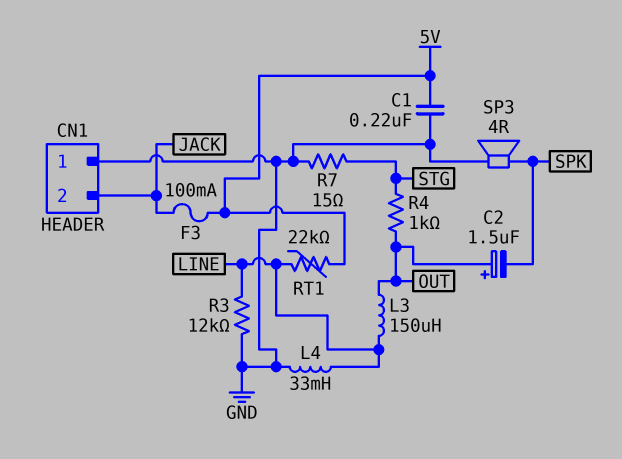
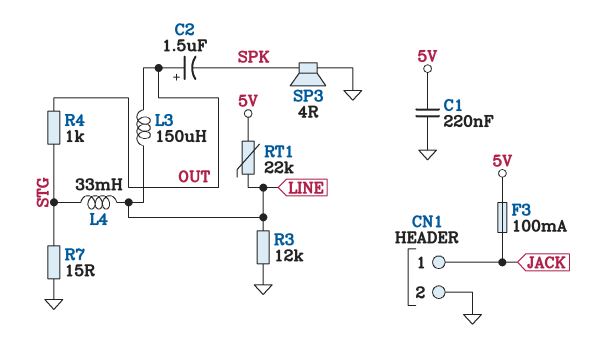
CN1 pin 1: GND -> JACK
CN1 pin 2: JACK -> GND
L4: 33mH (GND, LINE) -> 33mH (LINE, STG)

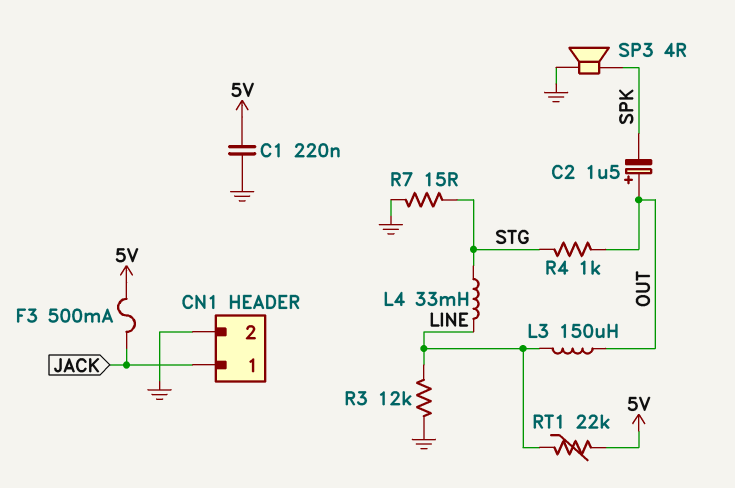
F3: 100mA (5V, JACK) -> 500mA (5V, JACK)

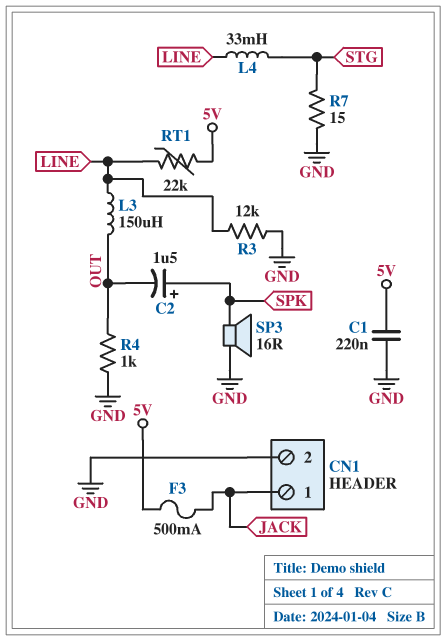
C2: 1.5uF (plus OUT, minus SPK) -> 1.5uF (plus SPK, minus OUT)
R4: 1k (OUT, STG) -> 1k (GND, OUT)
SP3: speaker 4R (GND, SPK) -> speaker 16R (GND, SPK)

